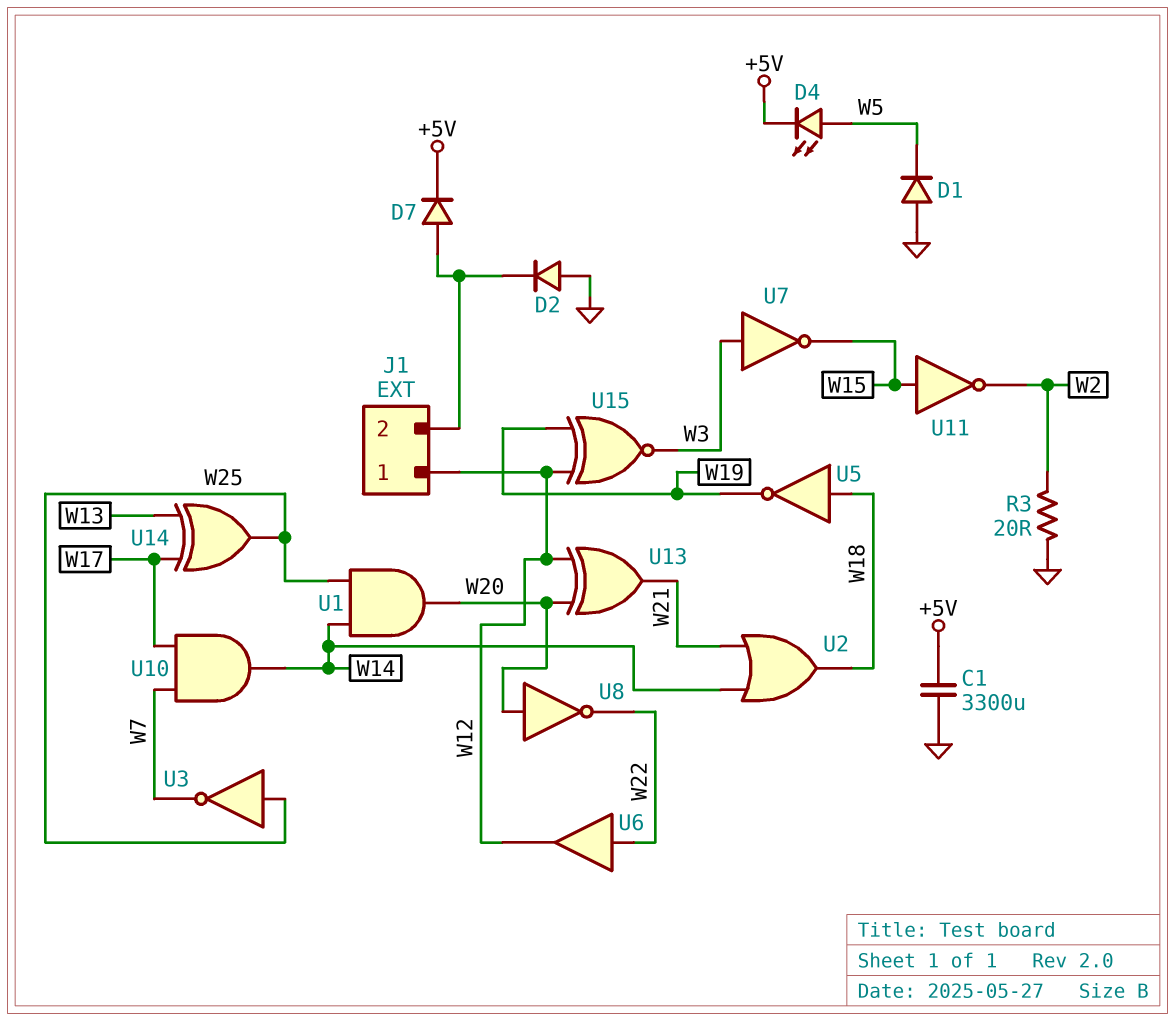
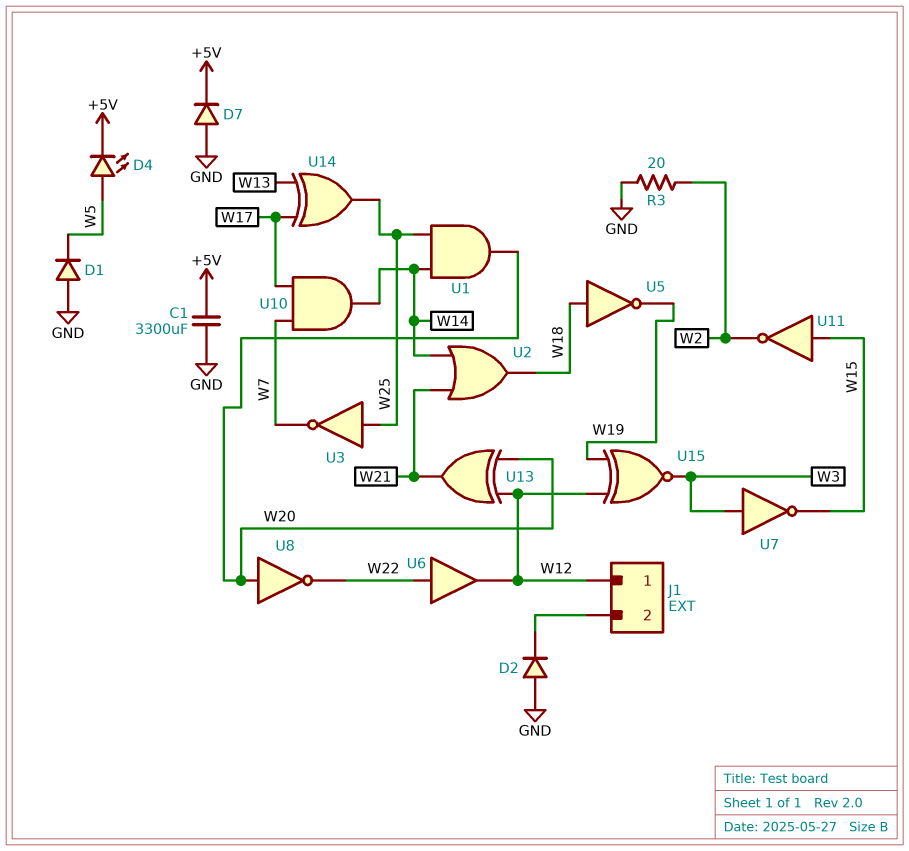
D7: diode (A J1/2, K +5V) -> diode (A GND, K +5V)

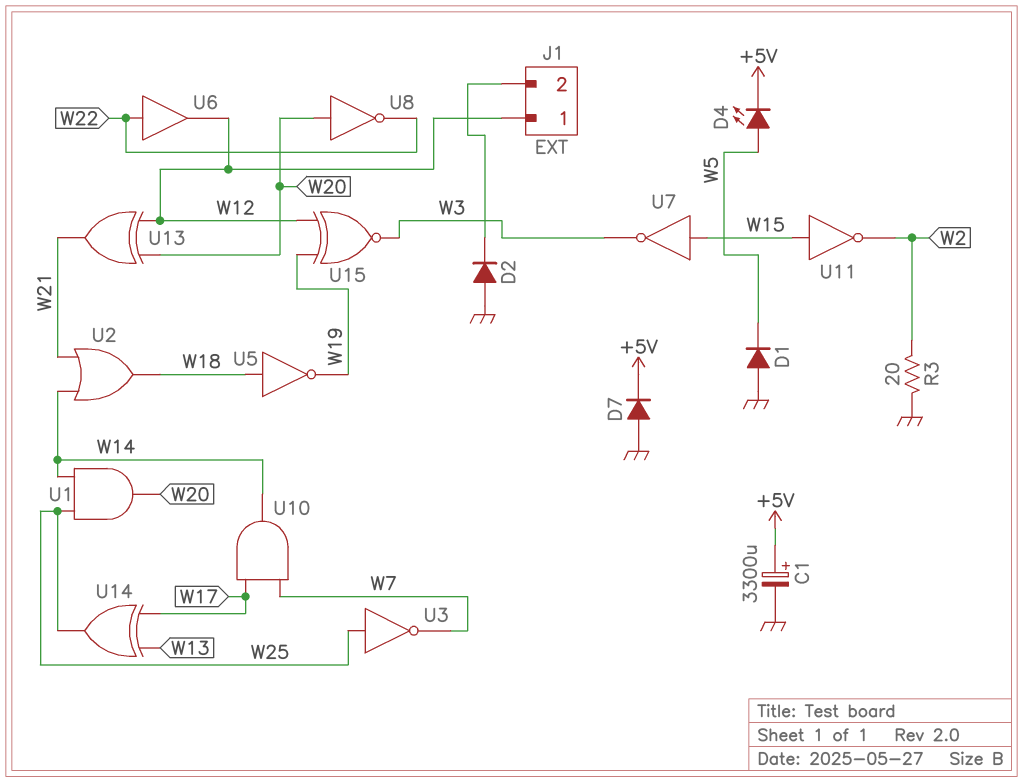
C1: 3300uF (+5V, GND) -> 3300uF (plus +5V, minus GND)
U7: NOT (in W3, out W15) -> NOT (in W15, out W3)

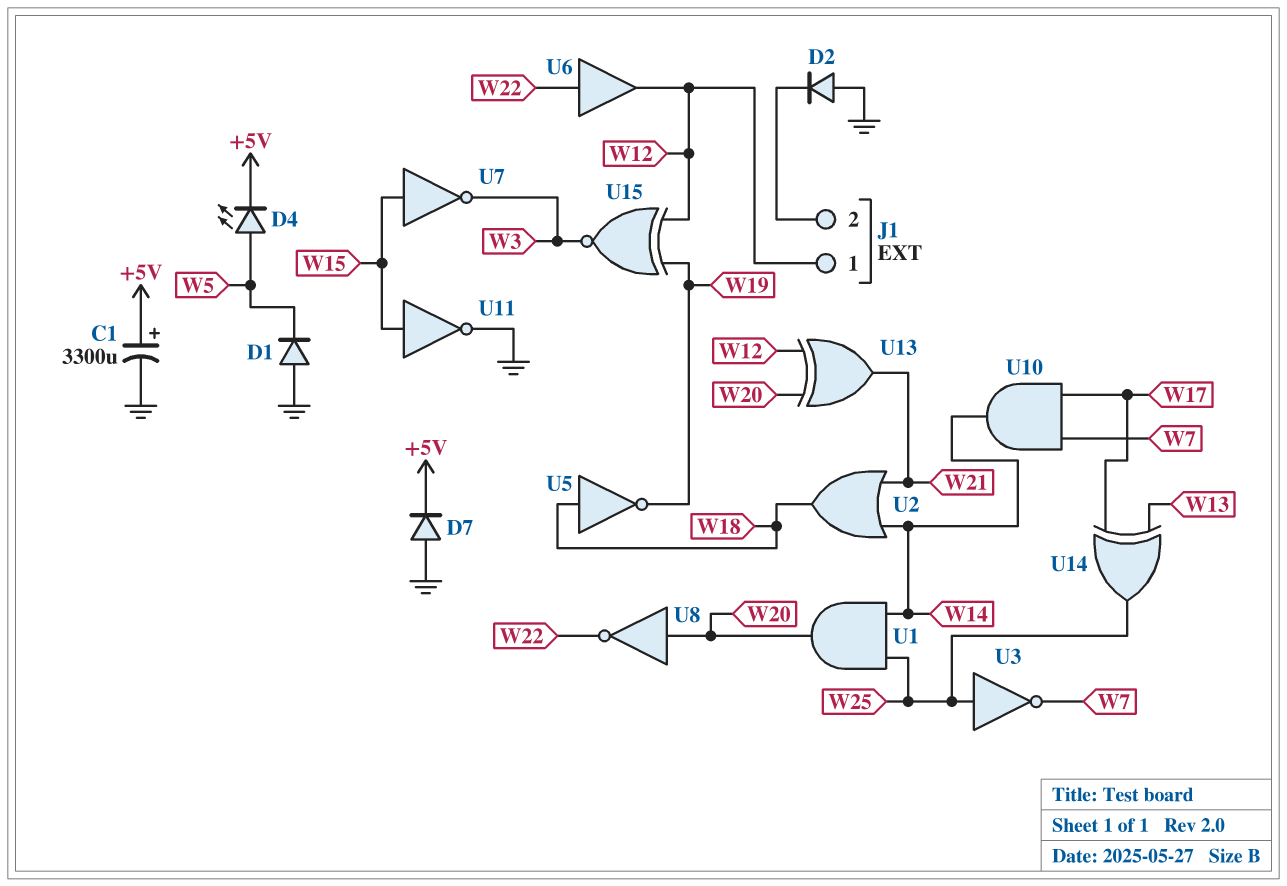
R3: 20 (GND, W2) -> none
U11: NOT (in W15, out W2) -> NOT (in W15, out GND)

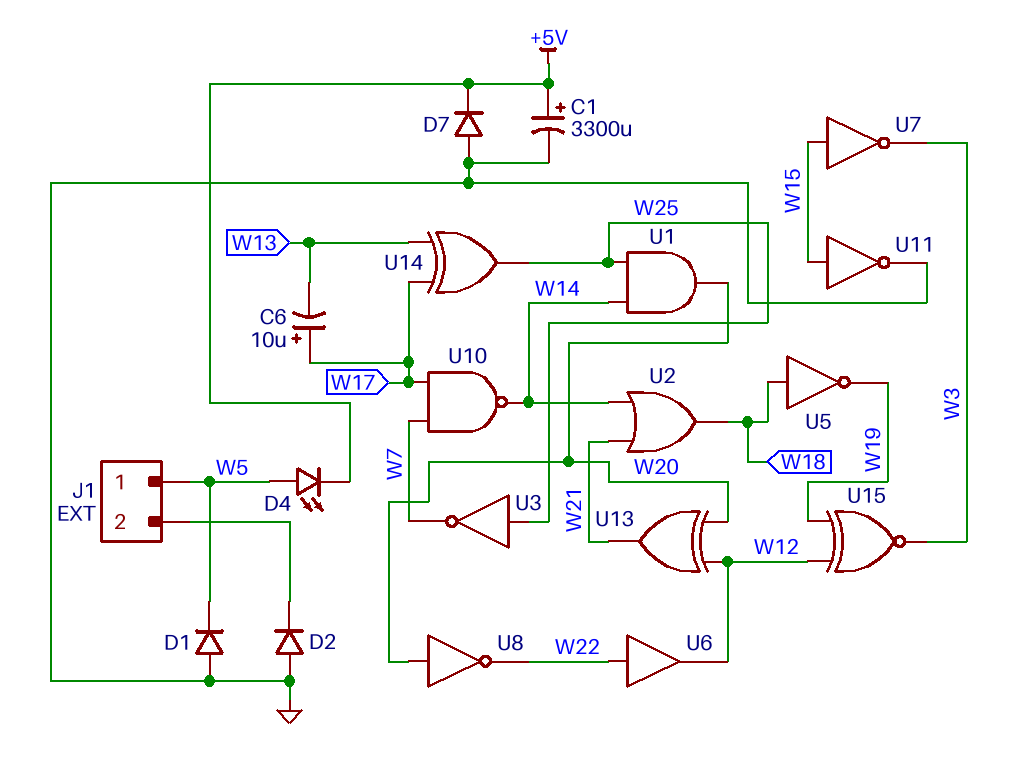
C6: none -> 10uF (plus W17, minus W13)
J1 pin 1: W12 -> W5
U10: AND (in W7, in W17, out W14) -> NAND (in W7, in W17, out W14)

